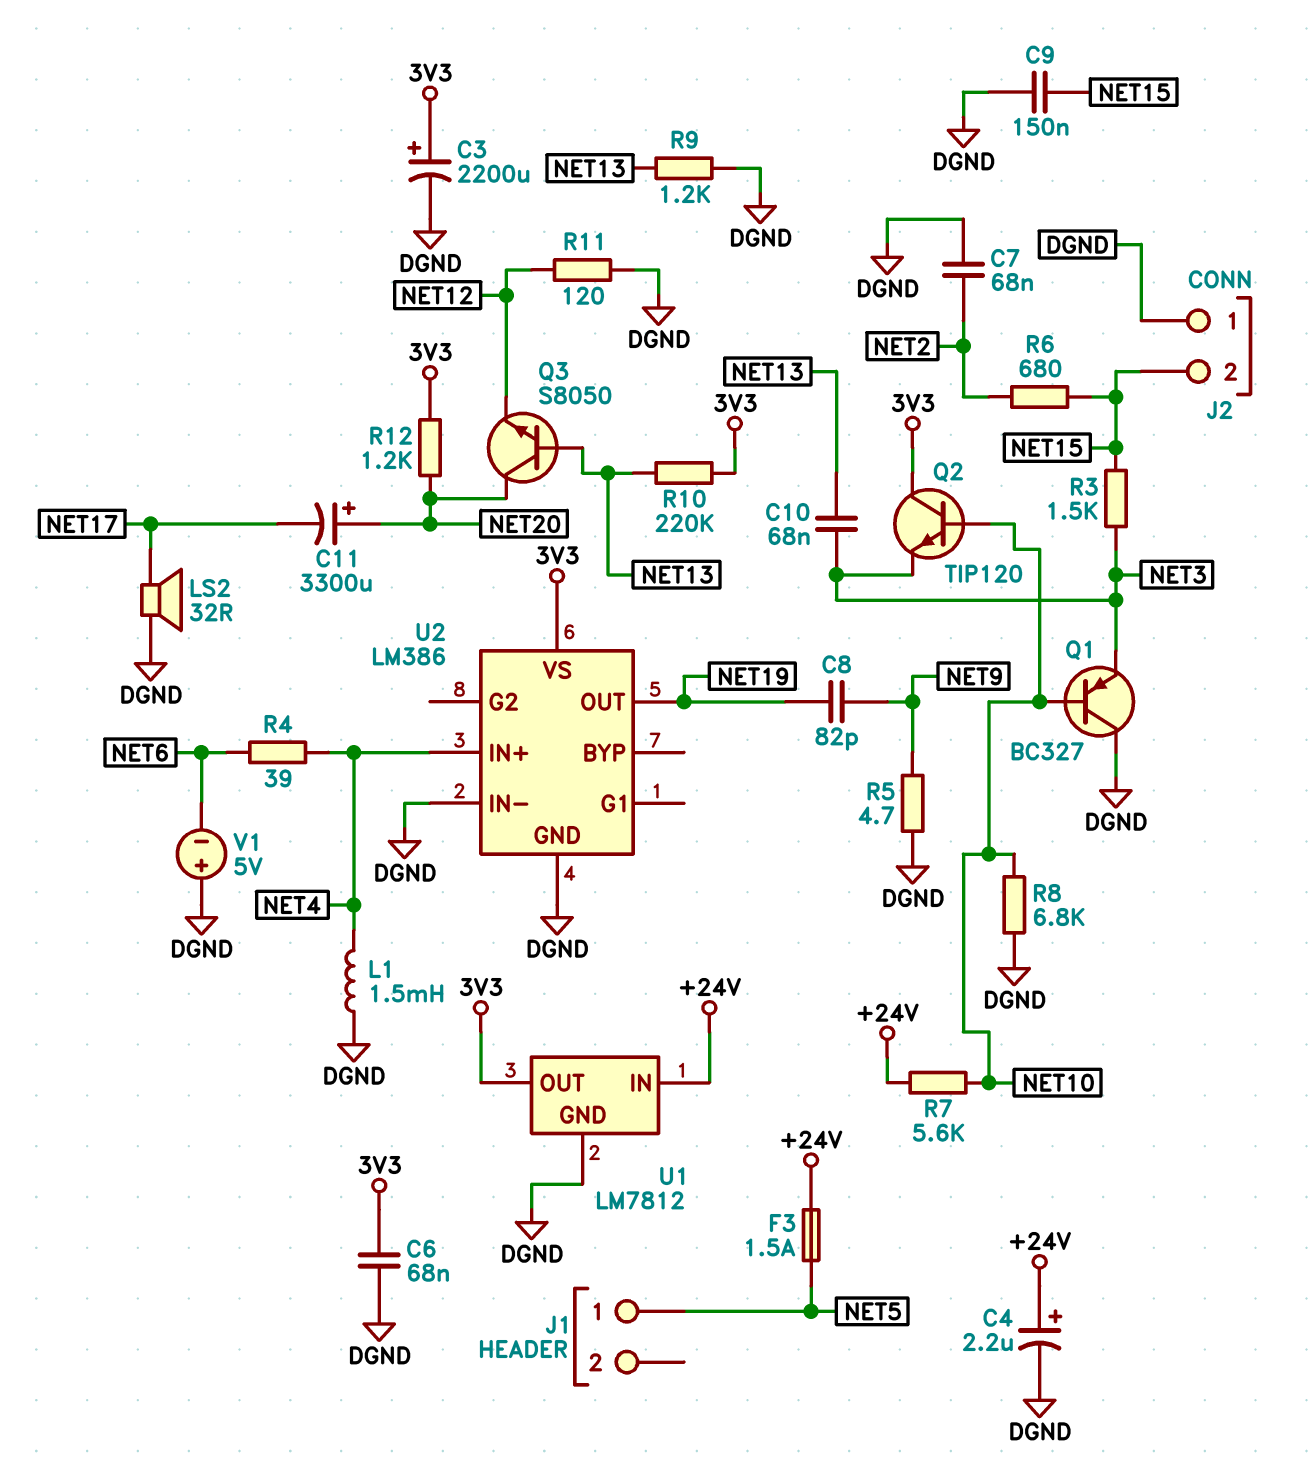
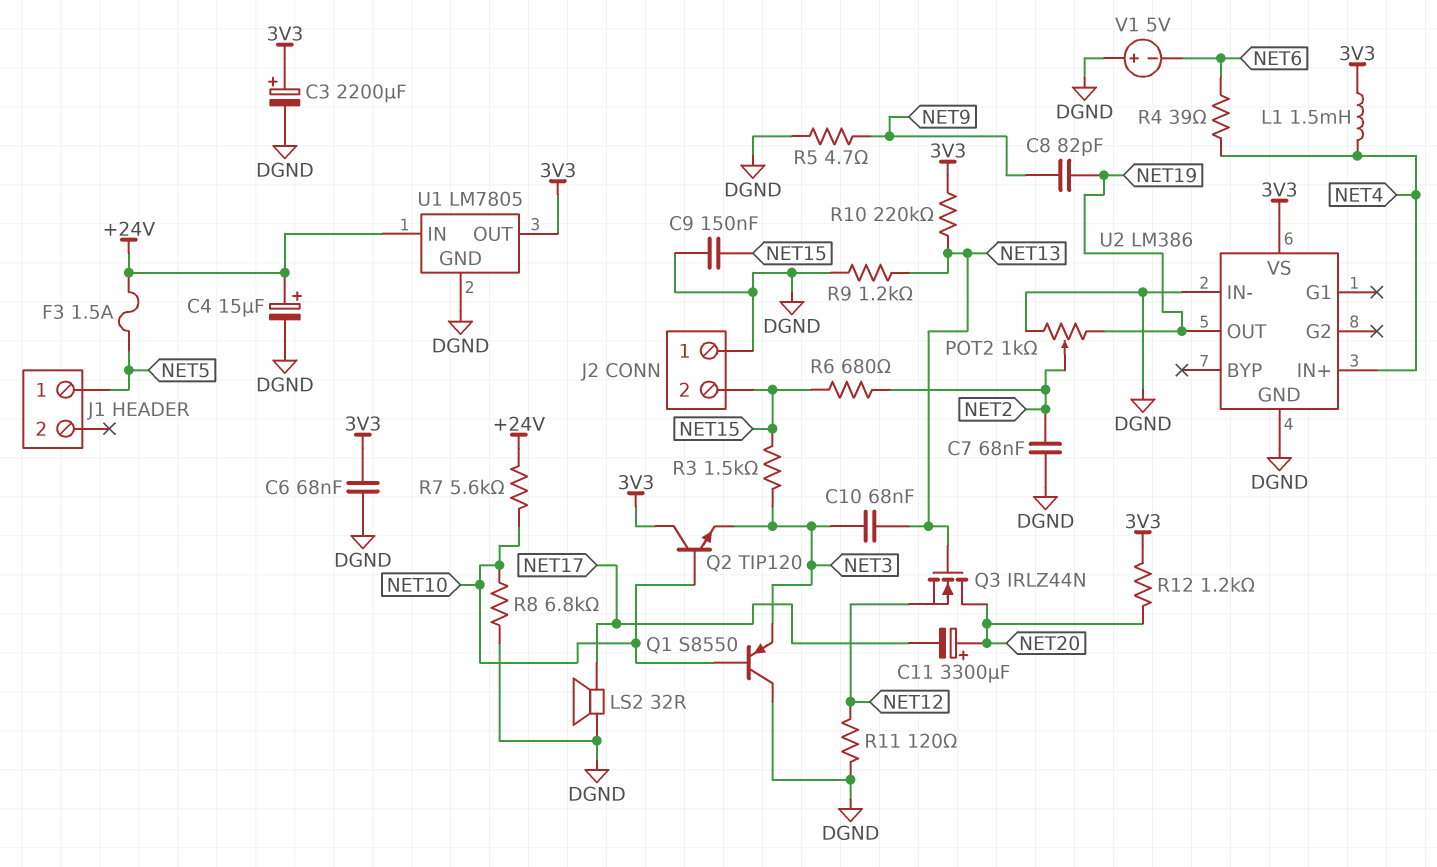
C4: 2.2uF (plus +24V, minus DGND) -> 15uF (plus +24V, minus DGND)
L1: 1.5mH (DGND, NET4) -> 1.5mH (3V3, NET4)
POT2: none -> 1k (DGND, NET19, wiper NET2)
Q1: PNP BC327 (B NET10, C DGND, E NET3) -> PNP S8550 (B NET10, C DGND, E NET3)
Q3: NPN S8050 (B NET13, C NET20, E NET12) -> NMOS IRLZ44N (G NET13, D NET20, S NET12)
U1: LM7812 -> LM7805

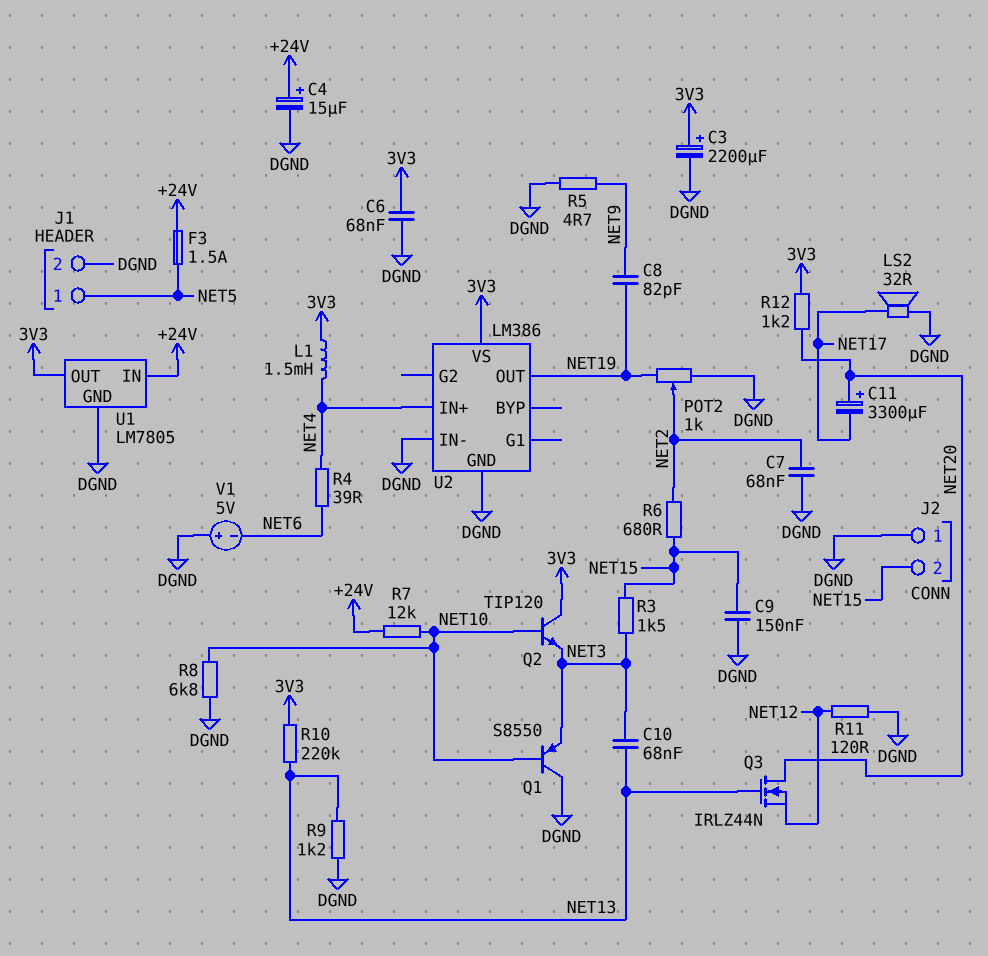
J1 pin 2: none -> DGND
R7: 5.6k (+24V, NET10) -> 12k (+24V, NET10)

